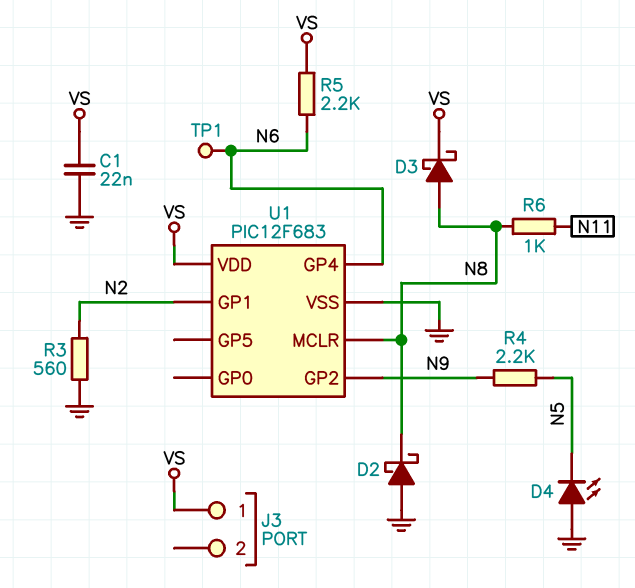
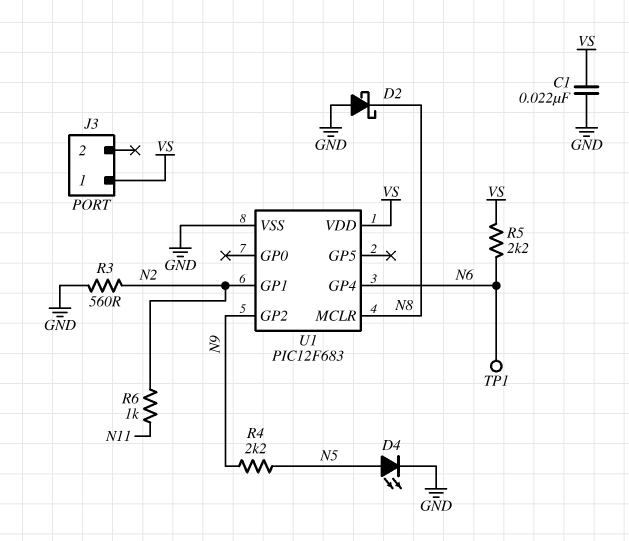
D3: schottky (A N8, K VS) -> none
D4: LED (A GND, K N5) -> LED (A N5, K GND)
R6: 1k (N8, N11) -> 1k (N2, N11)

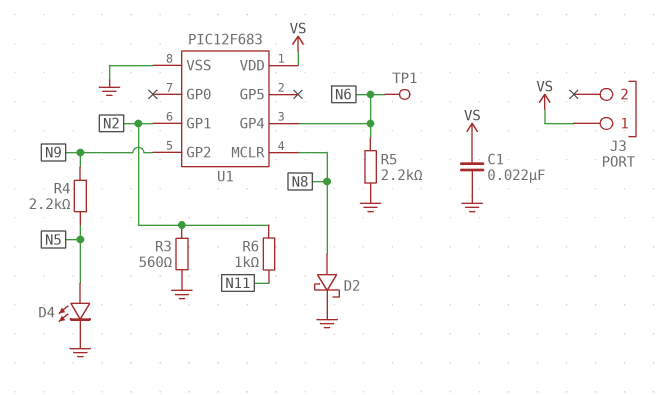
D2: schottky (A GND, K N8) -> schottky (A N8, K GND)
R5: 2.2k (N6, VS) -> 2.2k (GND, N6)

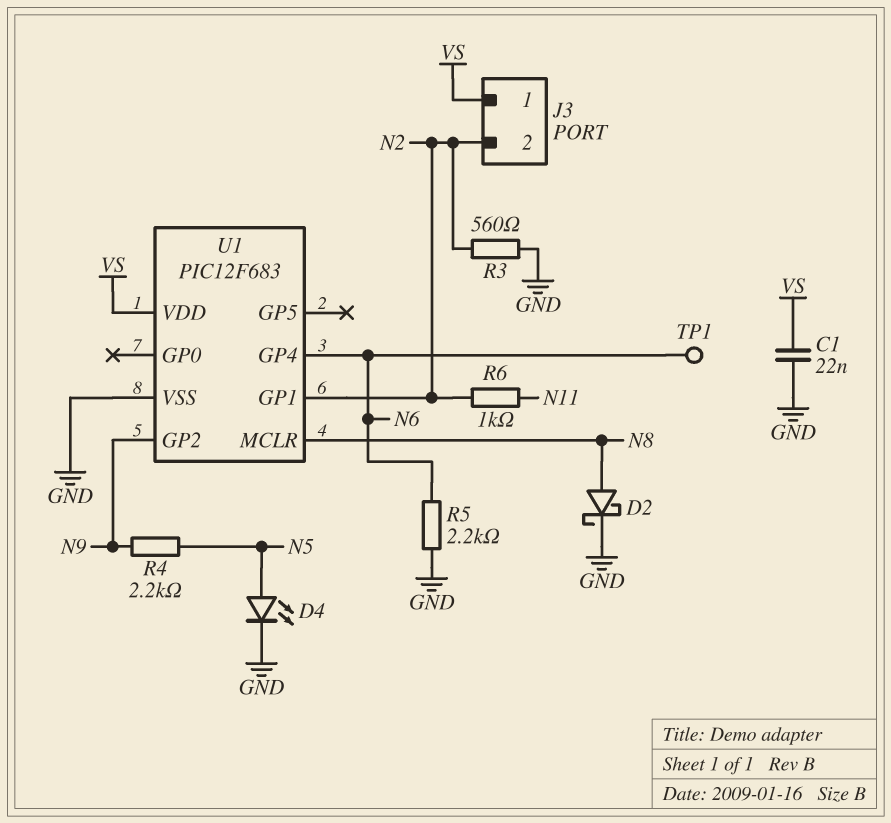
J3 pin 2: none -> N2

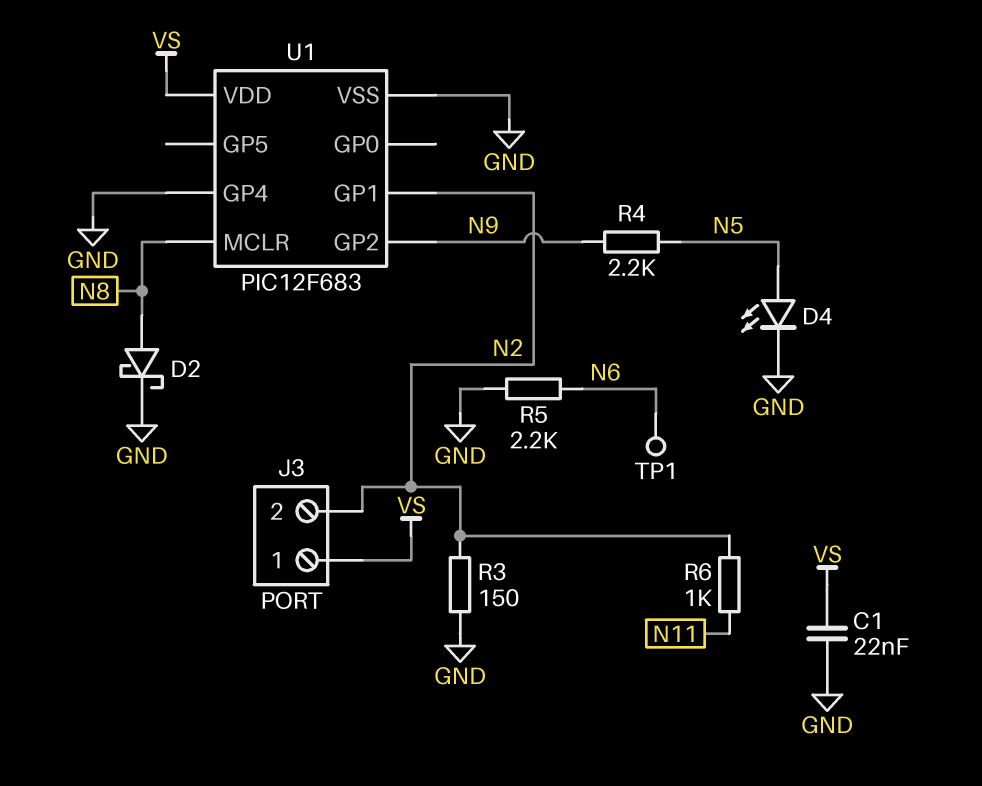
R3: 560 (GND, N2) -> 150 (GND, N2)
U1 pin GP4: N6 -> GND

